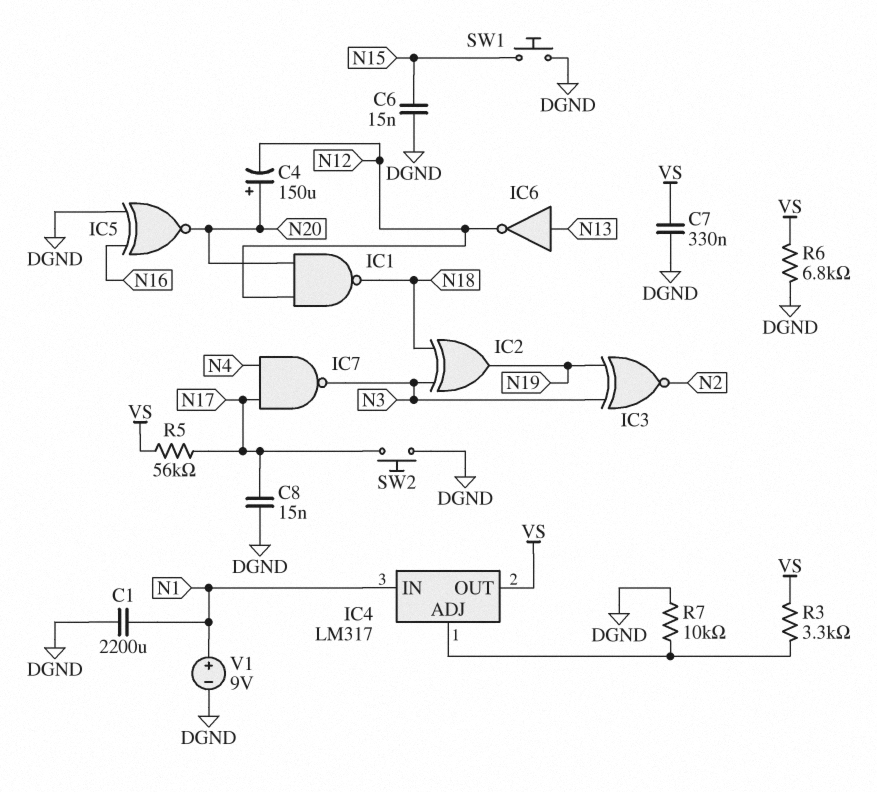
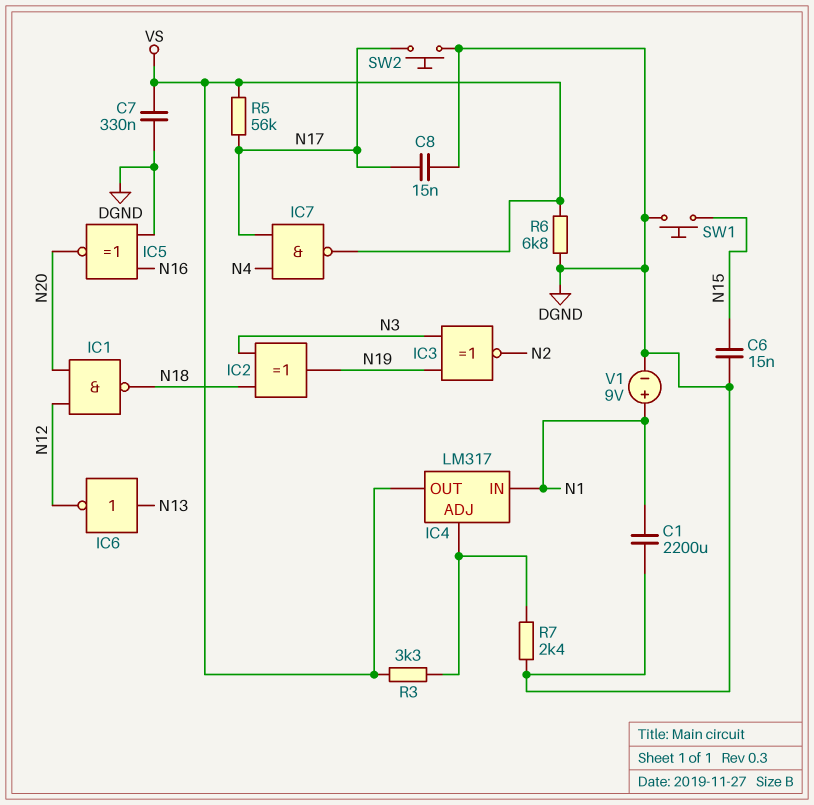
C4: 150uF (plus N20, minus N12) -> none
IC7: NAND (in N4, in N17, out N3) -> NAND (in N4, in N17, out VS)
R7: 10k (DGND, IC4/ADJ) -> 2.4k (DGND, IC4/ADJ)

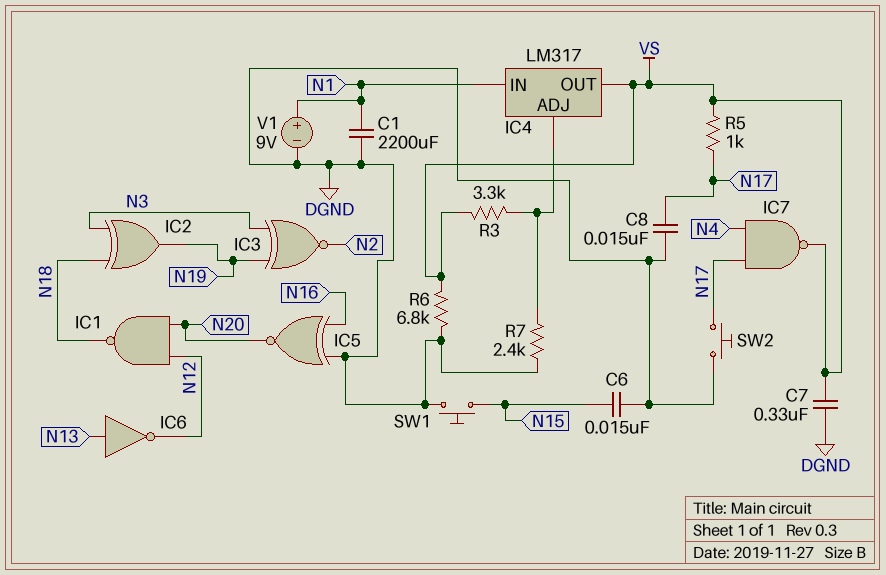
R5: 56k (N17, VS) -> 1k (N17, VS)

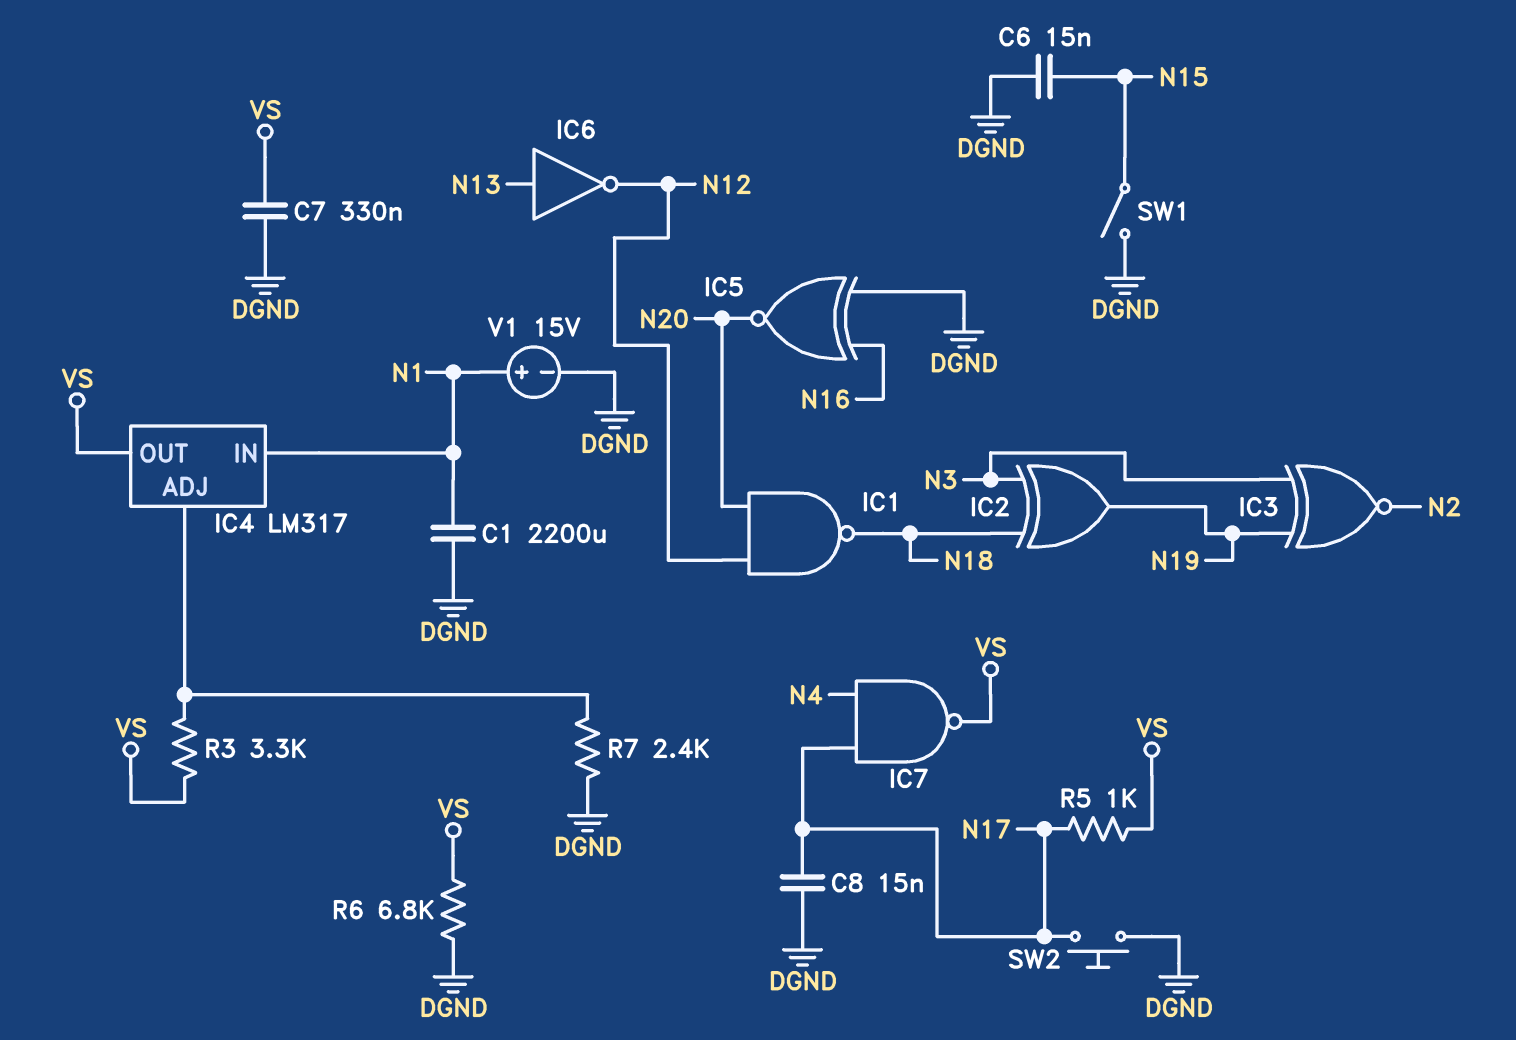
SW1: button (DGND, N15) -> switch (DGND, N15)
V1: 9V (plus N1, minus DGND) -> 15V (plus N1, minus DGND)

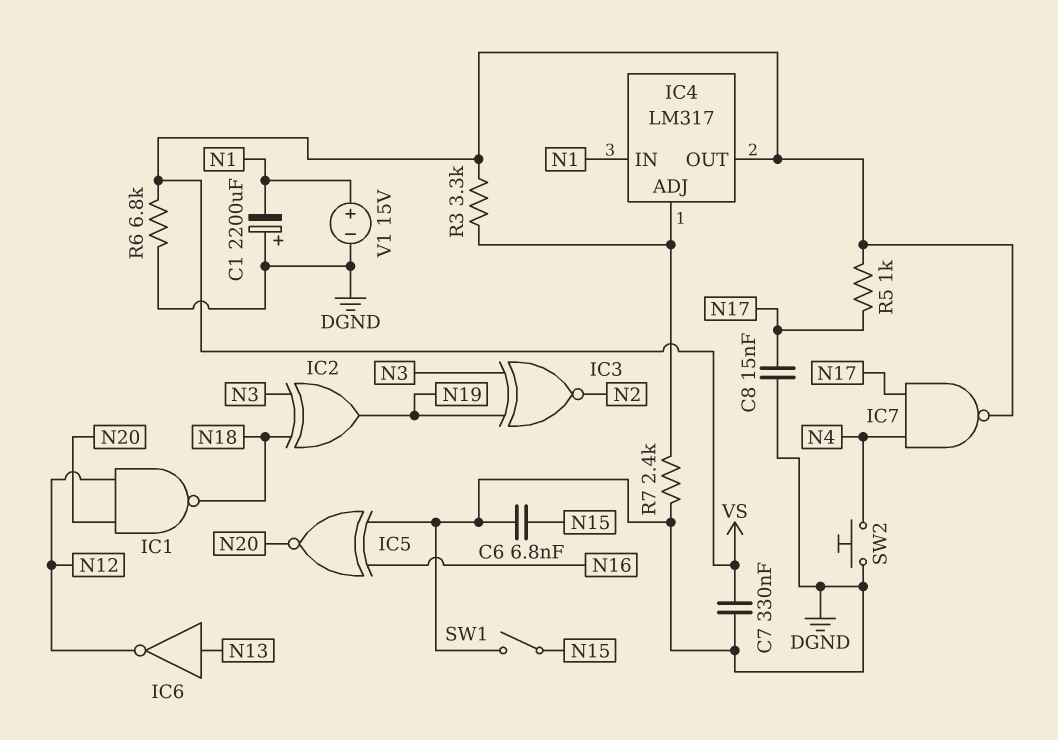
C1: 2200uF (DGND, N1) -> 2200uF (plus DGND, minus N1)
C6: 15nF (DGND, N15) -> 6.8nF (DGND, N15)
SW2: button (DGND, N17) -> button (DGND, N4)

